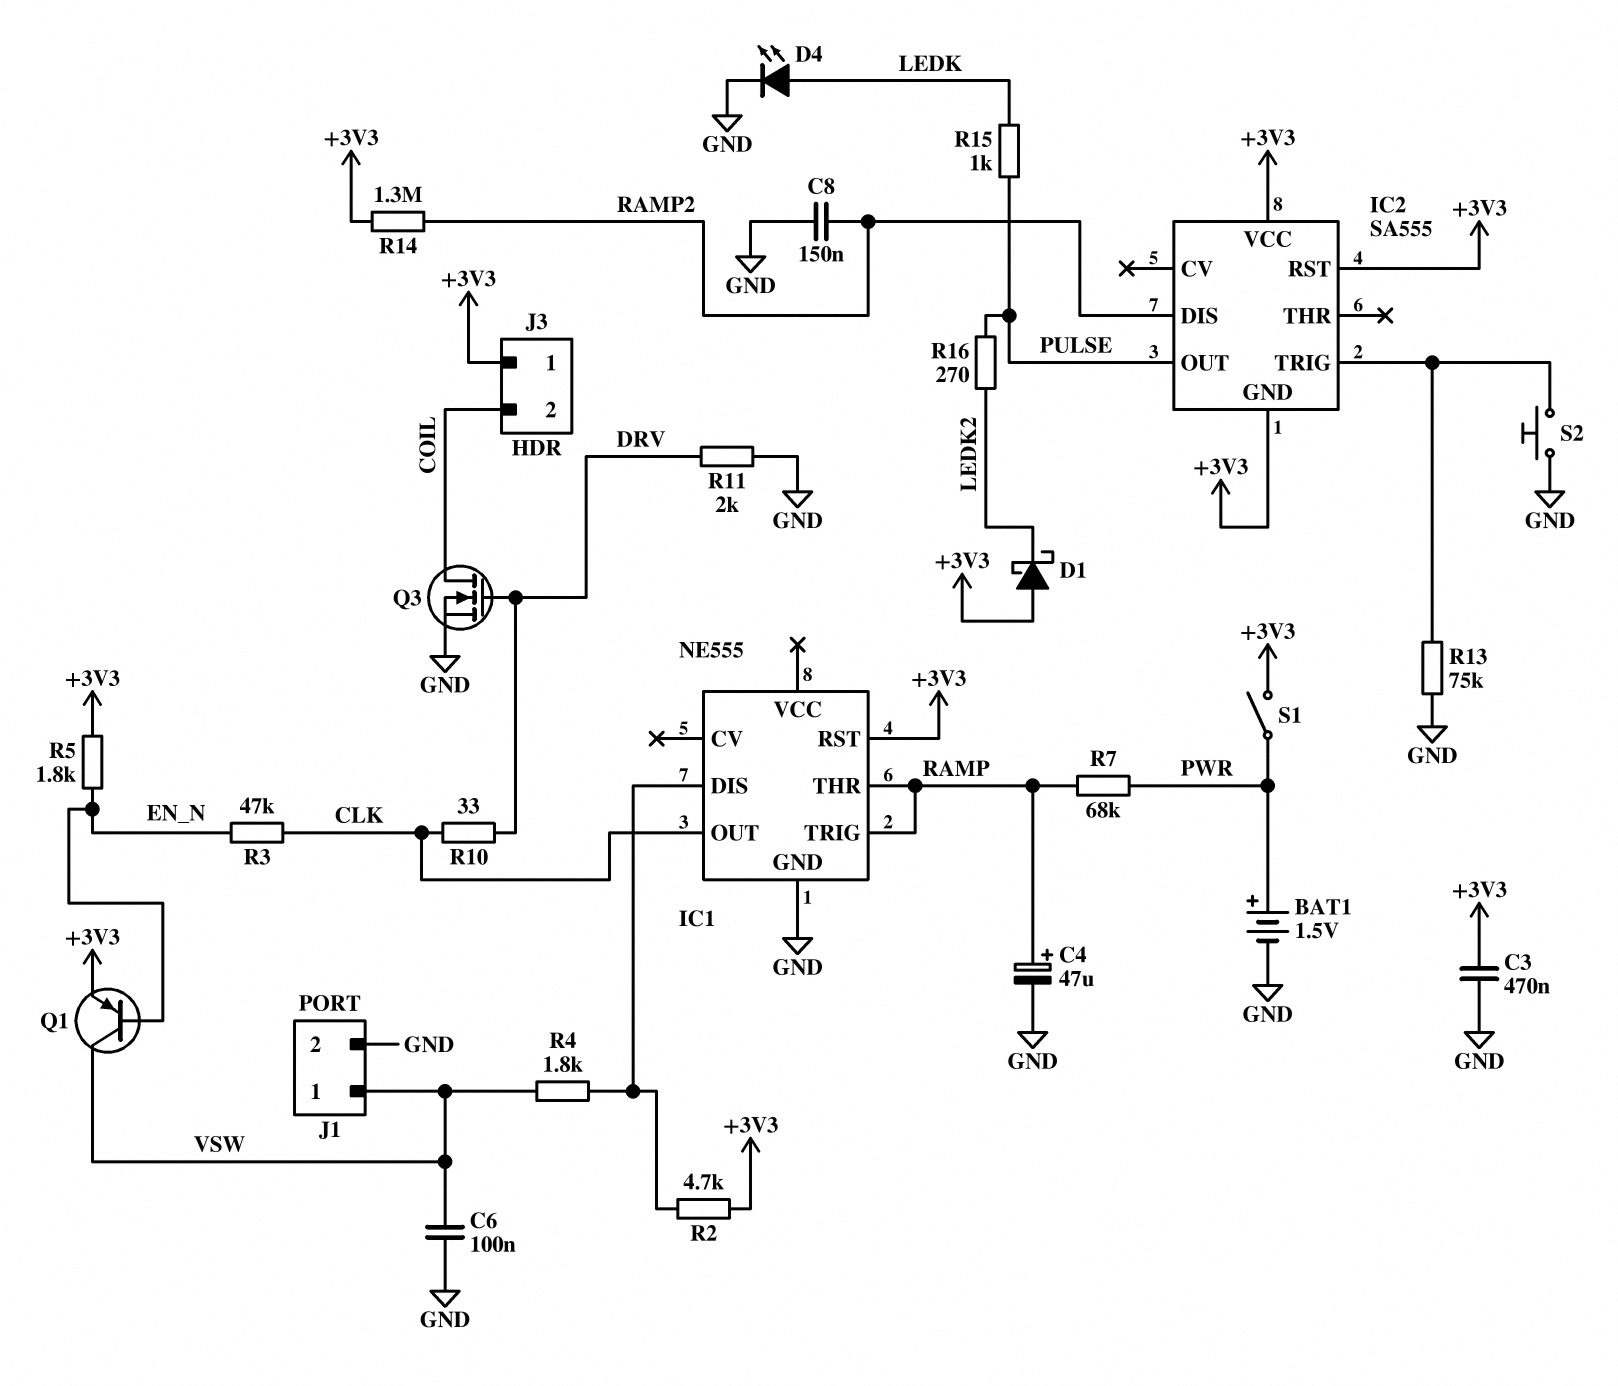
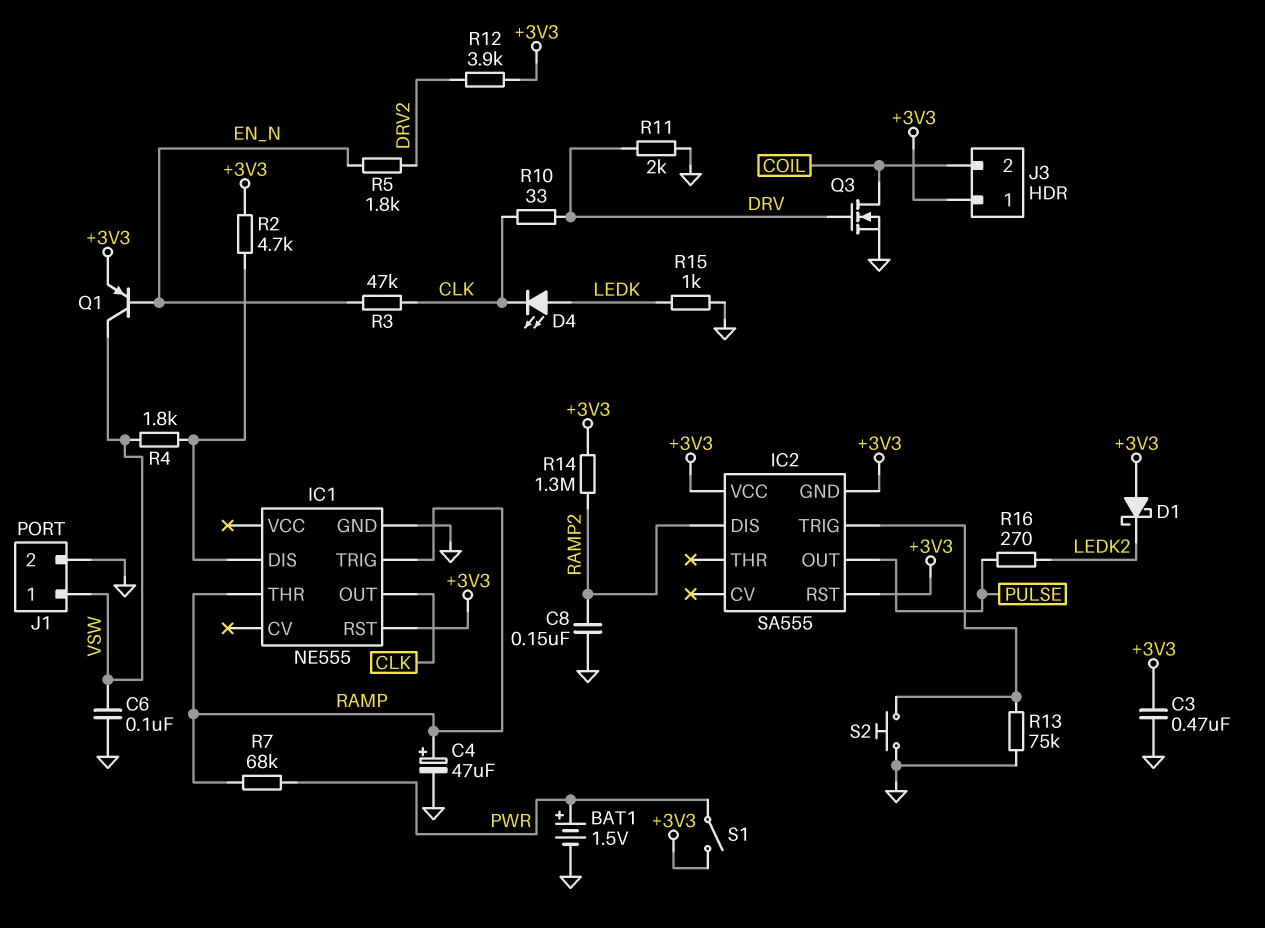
D4: LED (A LEDK, K GND) -> LED (A LEDK, K CLK)
R5: 1.8k (+3V3, EN_N) -> 1.8k (DRV2, EN_N)
R12: none -> 3.9k (+3V3, DRV2)
R15: 1k (LEDK, PULSE) -> 1k (GND, LEDK)

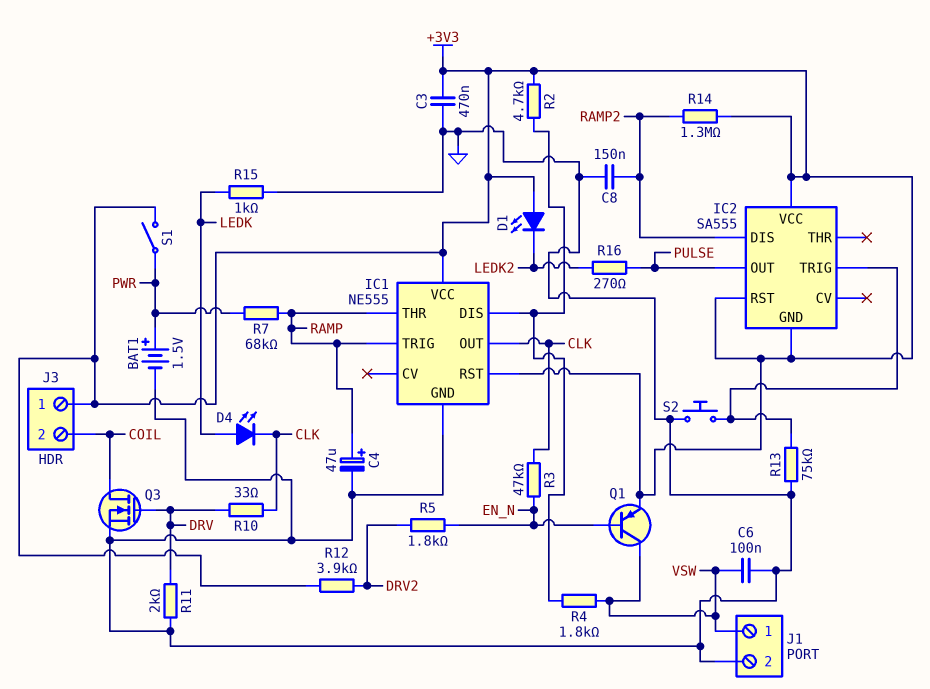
D1: schottky (A +3V3, K LEDK2) -> LED (A +3V3, K LEDK2)
IC1 pin VCC: none -> +3V3

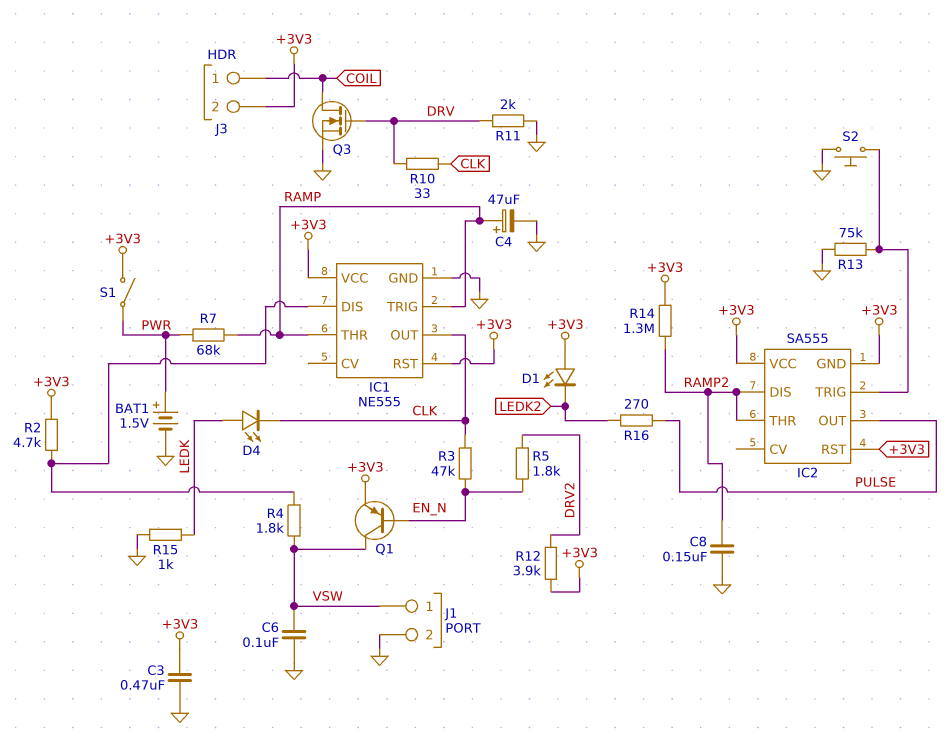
IC2 pin THR: none -> RAMP2
J3 pin 1: +3V3 -> COIL
J3 pin 2: COIL -> +3V3

